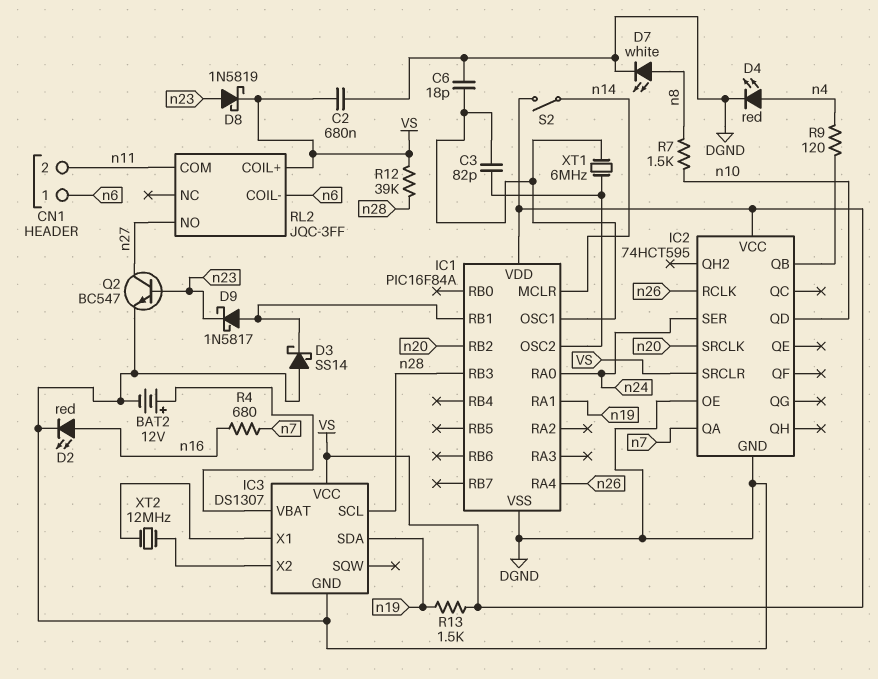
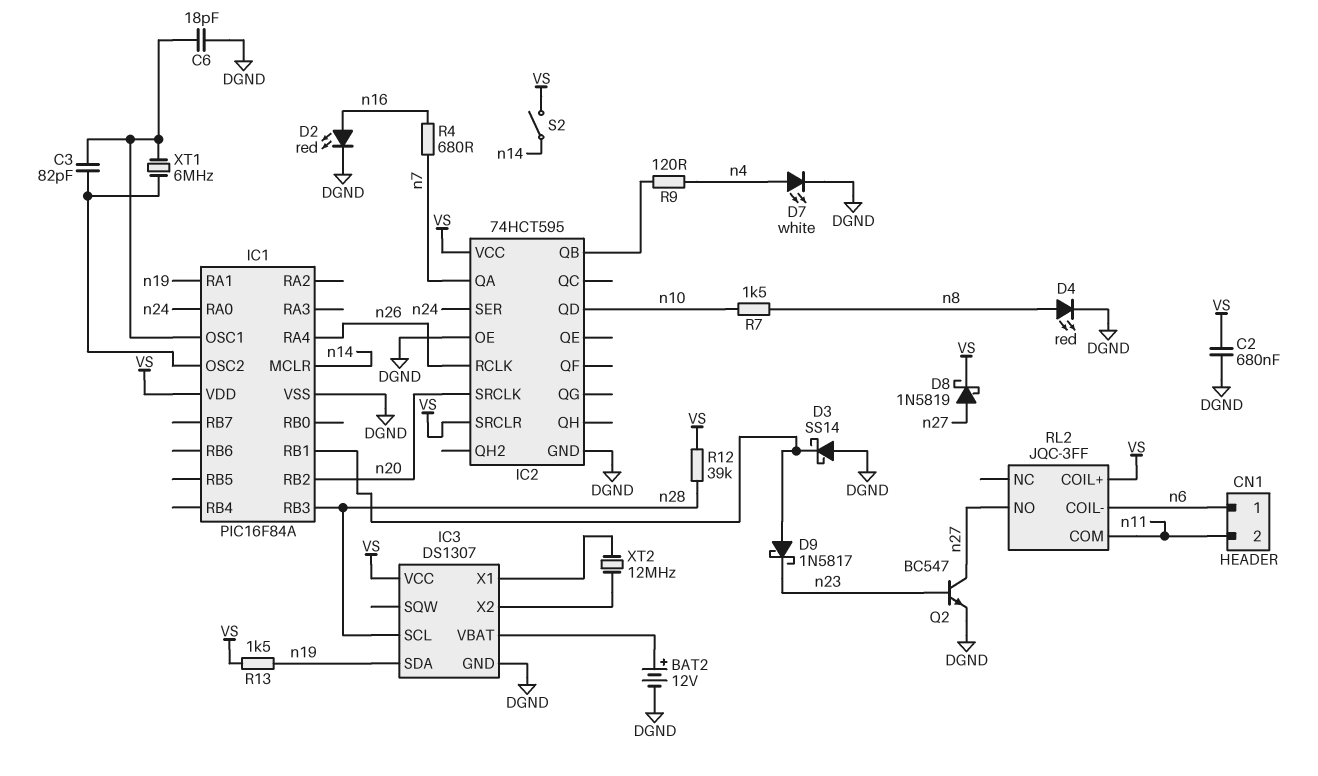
D4: LED red (A n4, K DGND) -> LED red (A n8, K DGND)
D7: LED white (A n8, K DGND) -> LED white (A n4, K DGND)
D8: schottky 1N5819 (A n23, K VS) -> schottky 1N5819 (A n27, K VS)

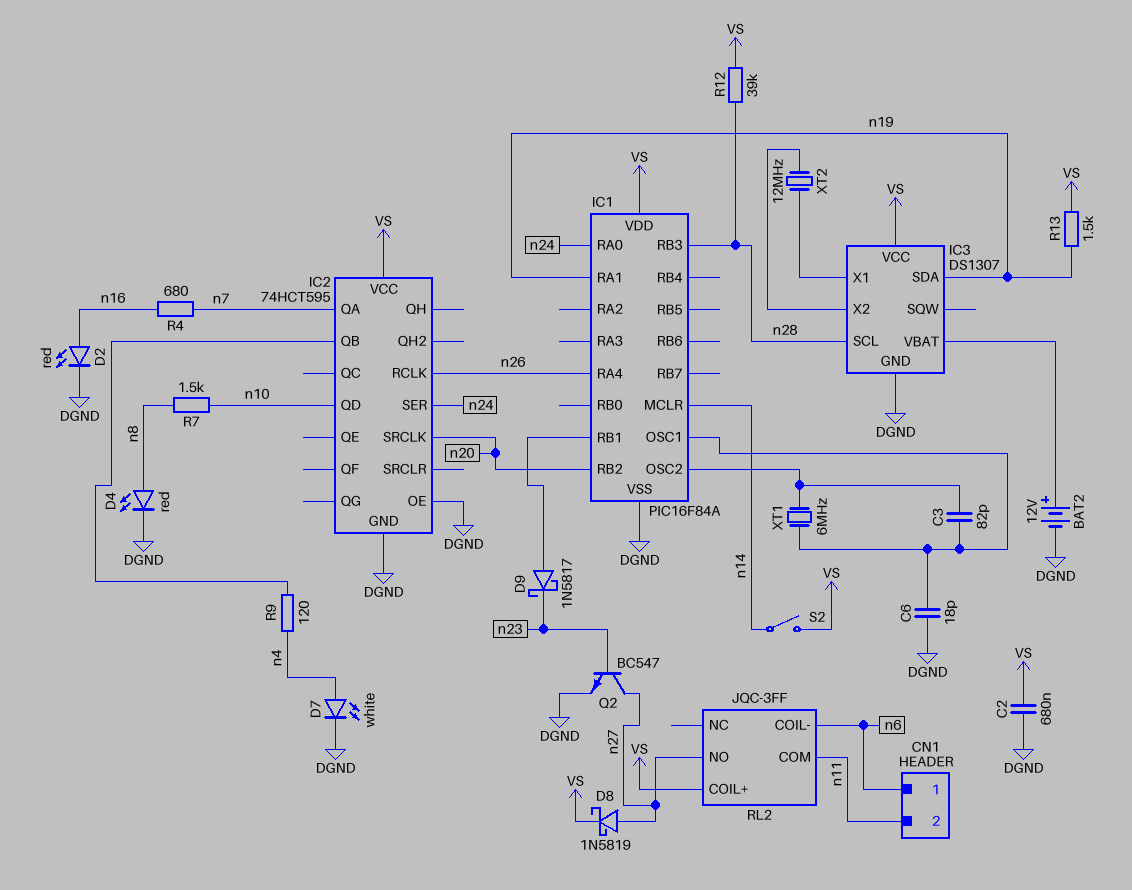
D3: schottky SS14 (A DGND, K IC1/RB1) -> none
IC2 pin SRCLR: VS -> none

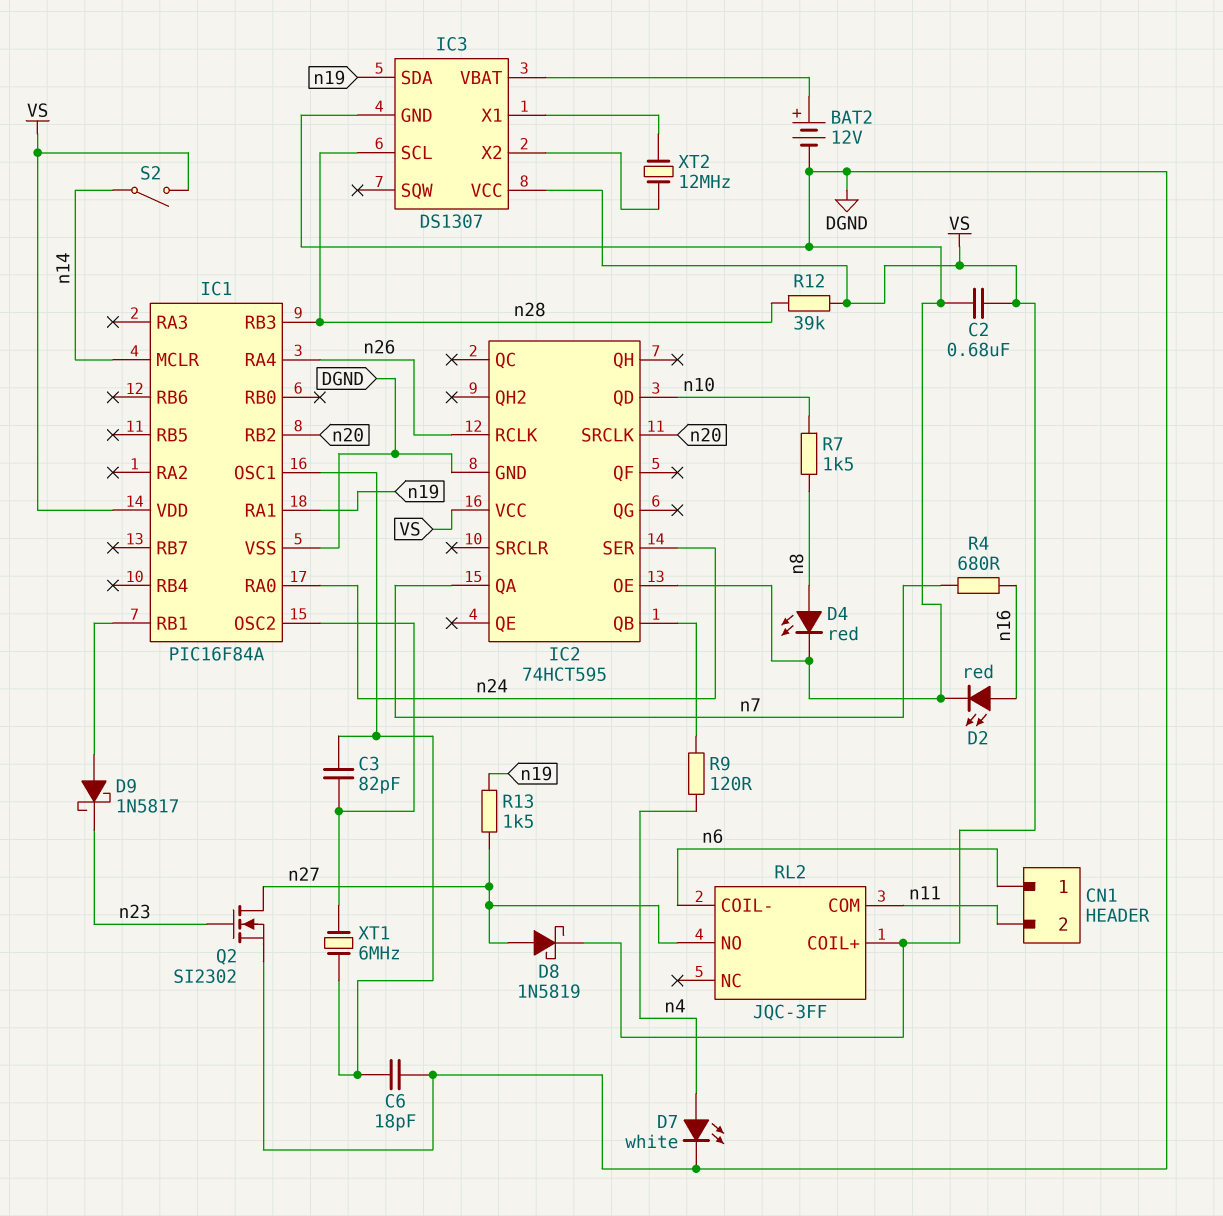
Q2: NPN BC547 (B n23, C n27, E DGND) -> NMOS SI2302 (G n23, D n27, S DGND)
R13: 1.5k (VS, n19) -> 1.5k (n19, n27)

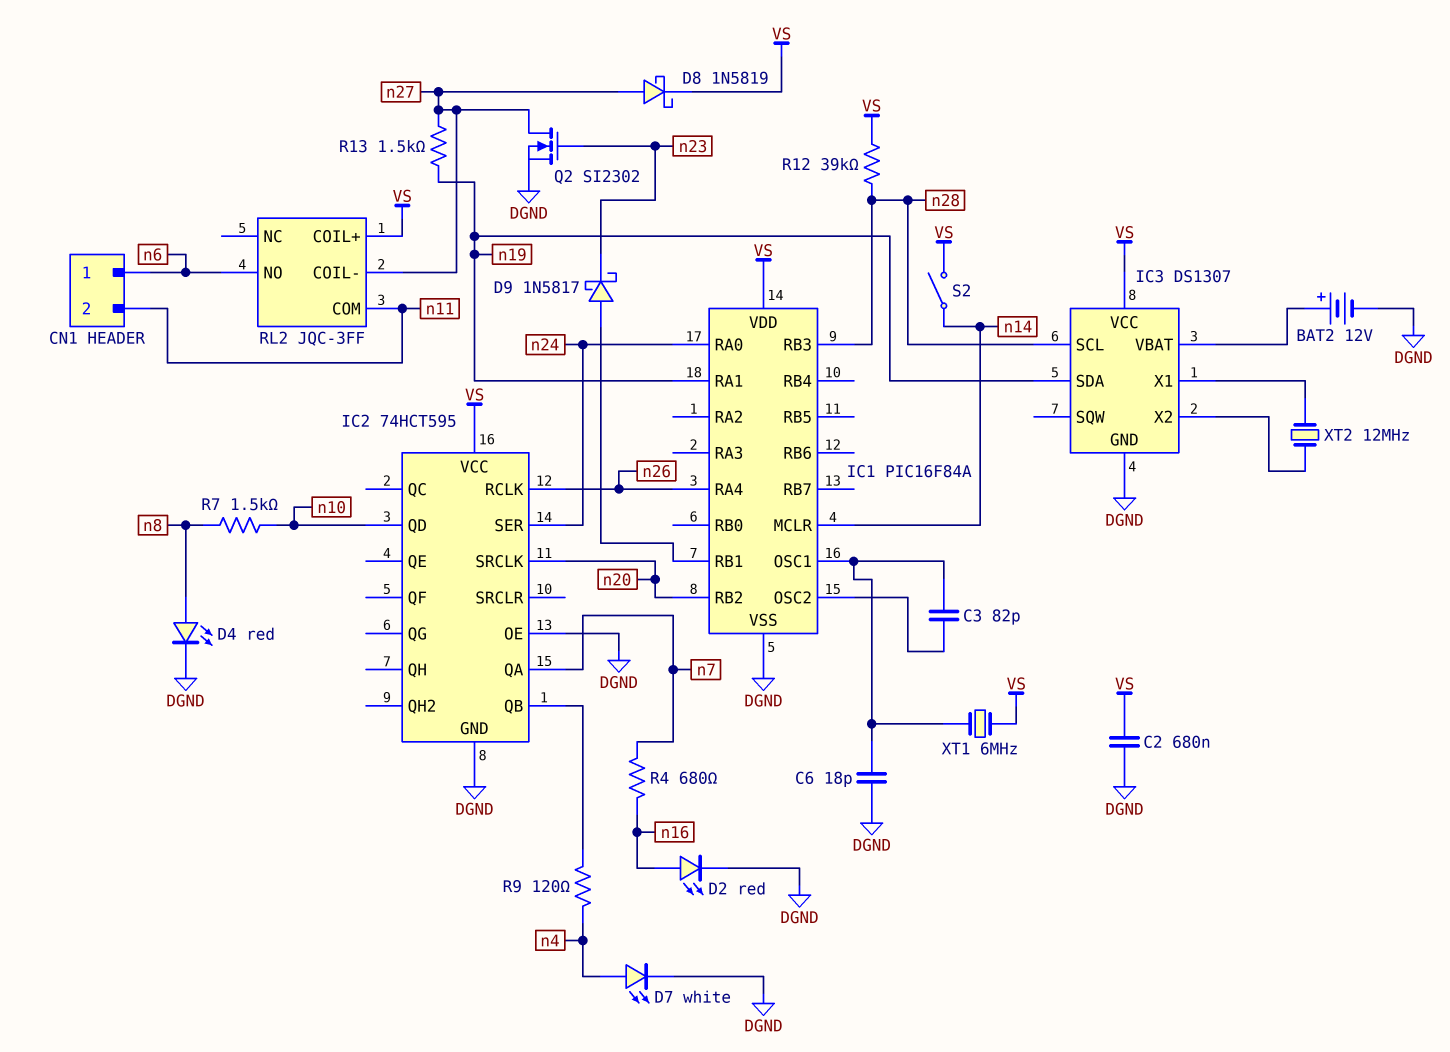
RL2 pin COIL-: n6 -> n27
RL2 pin NO: n27 -> n6
XT1: 6MHz (IC1/OSC1, IC1/OSC2) -> 6MHz (IC1/OSC1, VS)

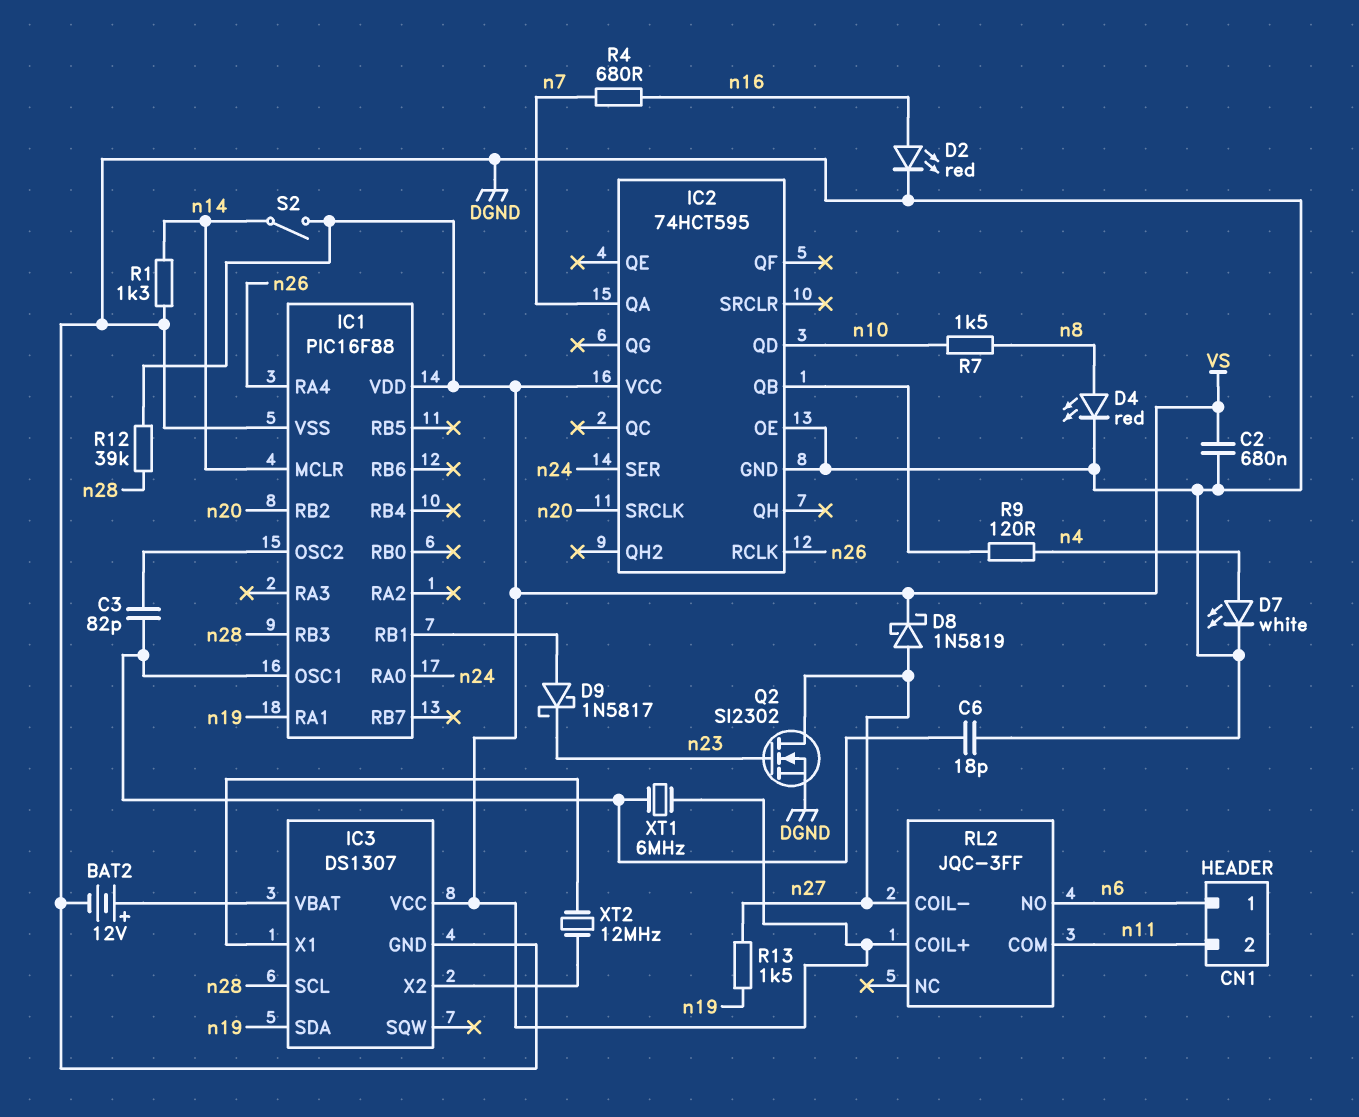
IC1: PIC16F84A -> PIC16F88
R1: none -> 1.3k (DGND, n14)

